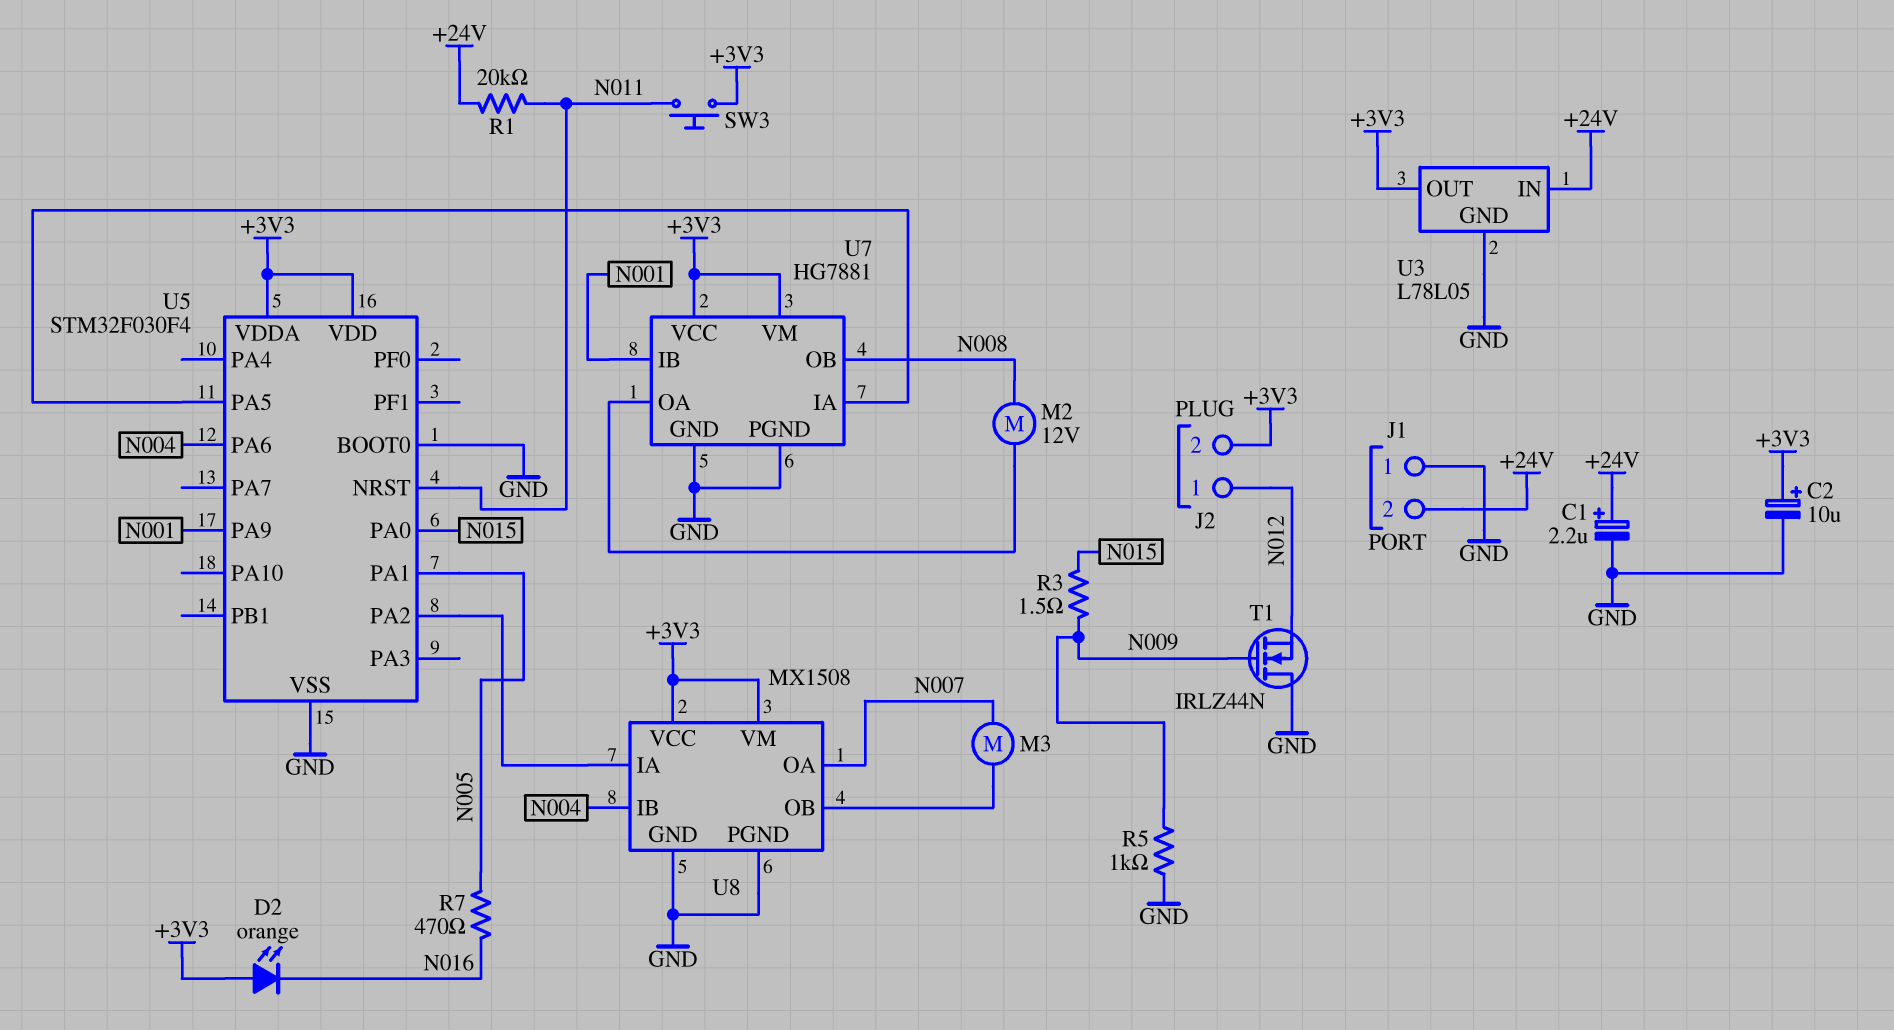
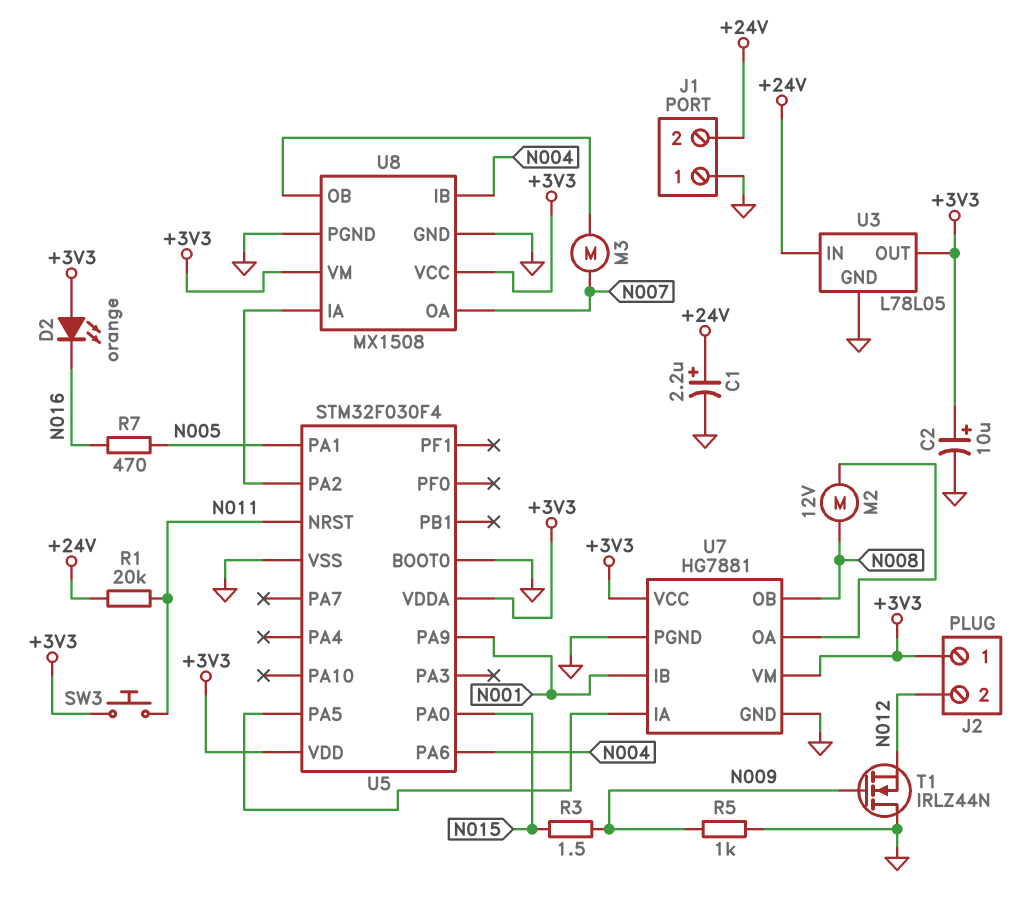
J2 pin 1: N012 -> +3V3
J2 pin 2: +3V3 -> N012

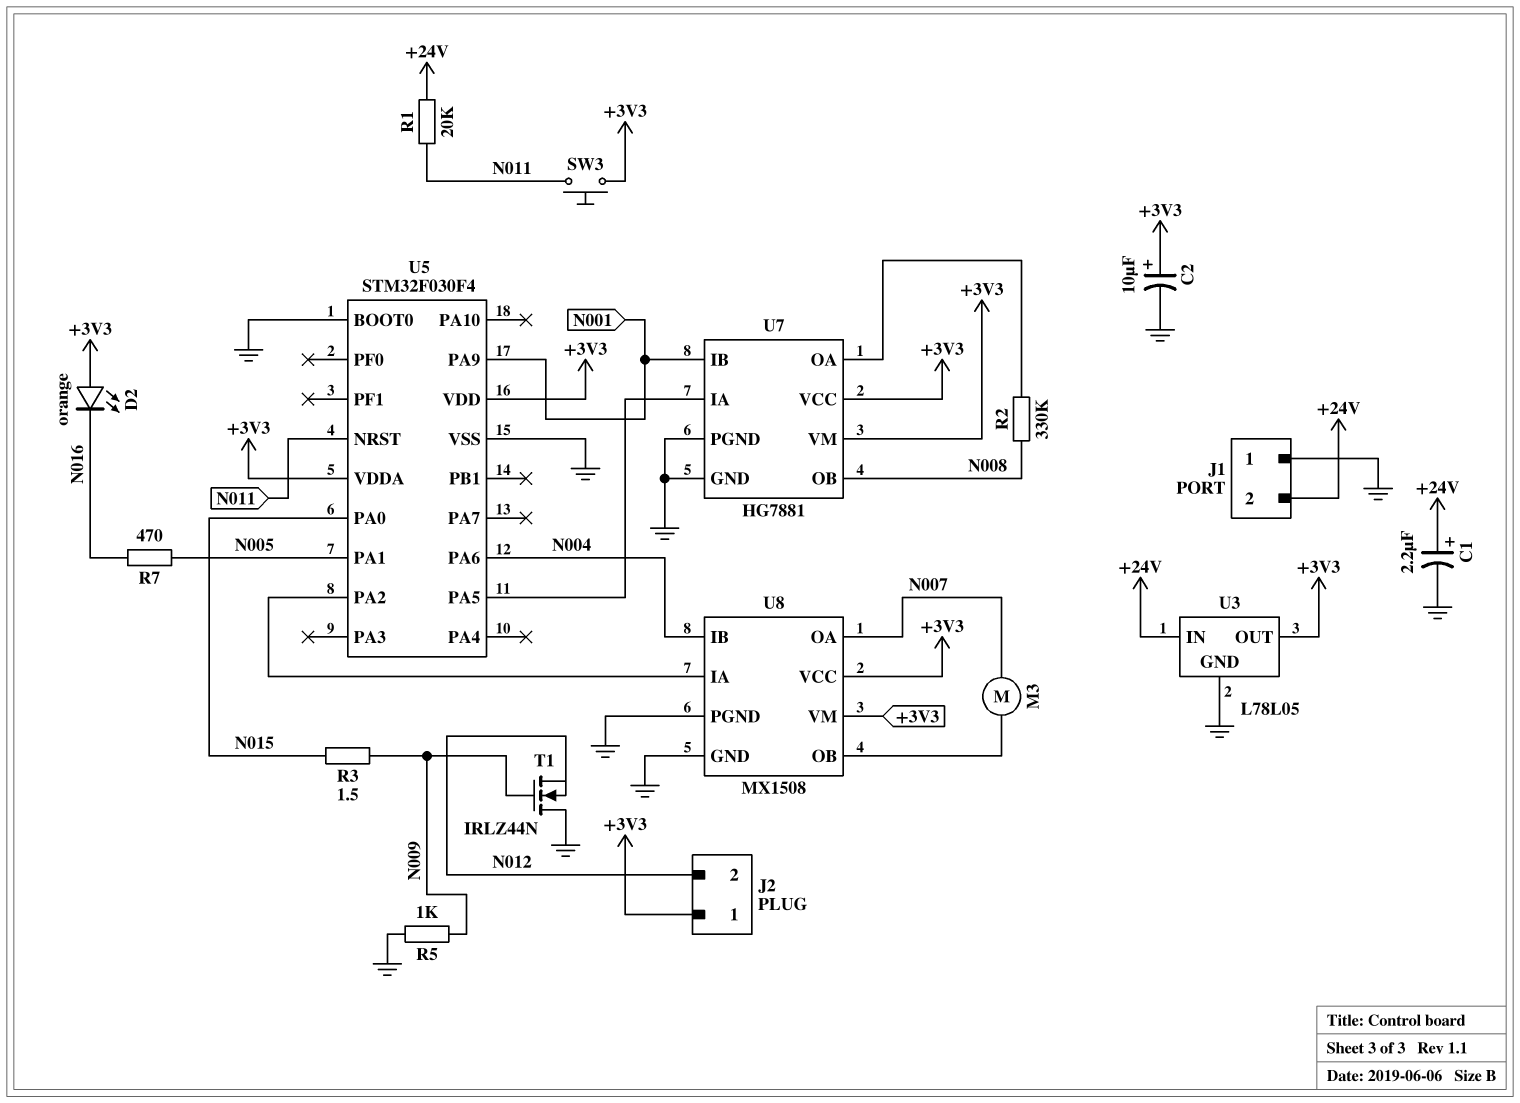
M2: motor 12V (N008, U7/OA) -> none
R2: none -> 330k (N008, U7/OA)

